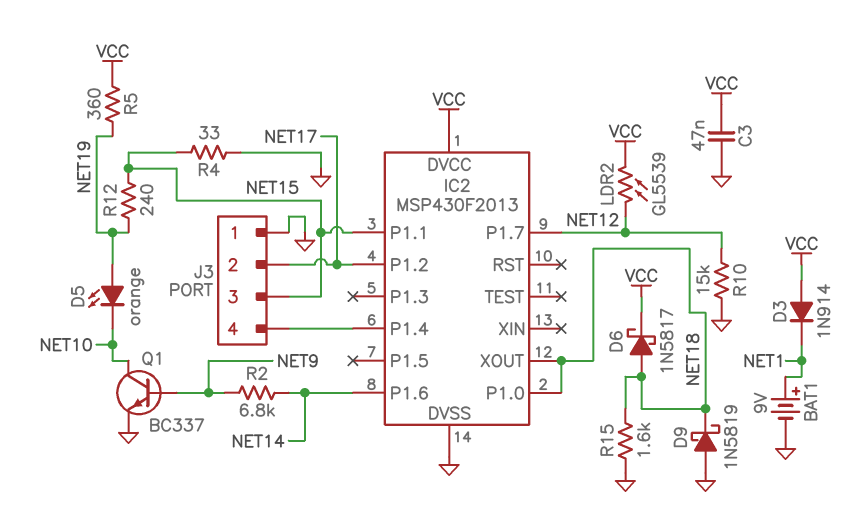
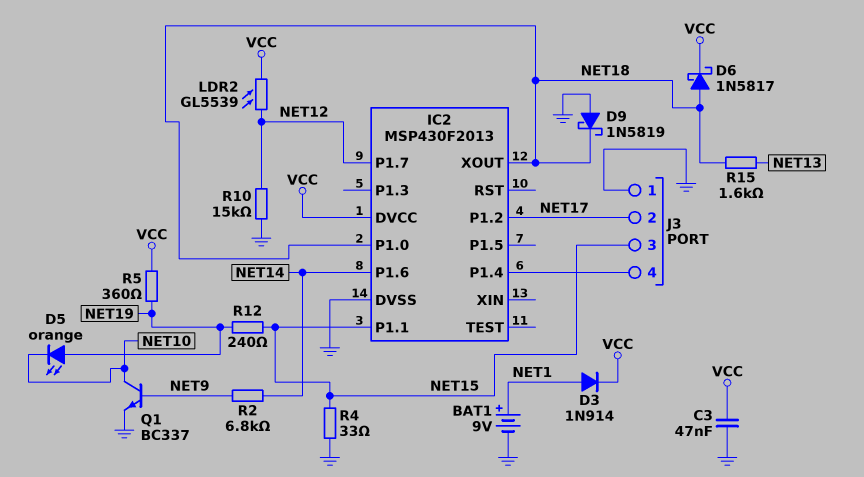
D3: diode 1N914 (A VCC, K NET1) -> diode 1N914 (A NET1, K VCC)
R15: 1.6k (GND, NET18) -> 1.6k (NET13, NET18)

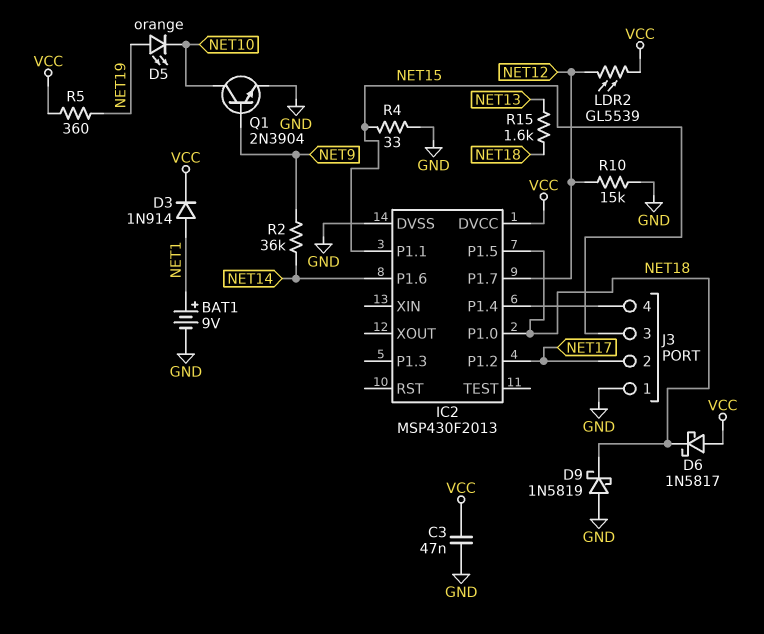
D6: schottky 1N5817 (A NET18, K VCC) -> schottky 1N5817 (A VCC, K NET18)
IC2 pin P1.5: none -> NET18
IC2 pin XOUT: NET18 -> none
Q1: NPN BC337 (B NET9, C NET10, E GND) -> NPN 2N3904 (B NET9, C NET10, E GND)
R2: 6.8k (NET9, NET14) -> 36k (NET9, NET14)
R12: 240 (NET15, NET19) -> none

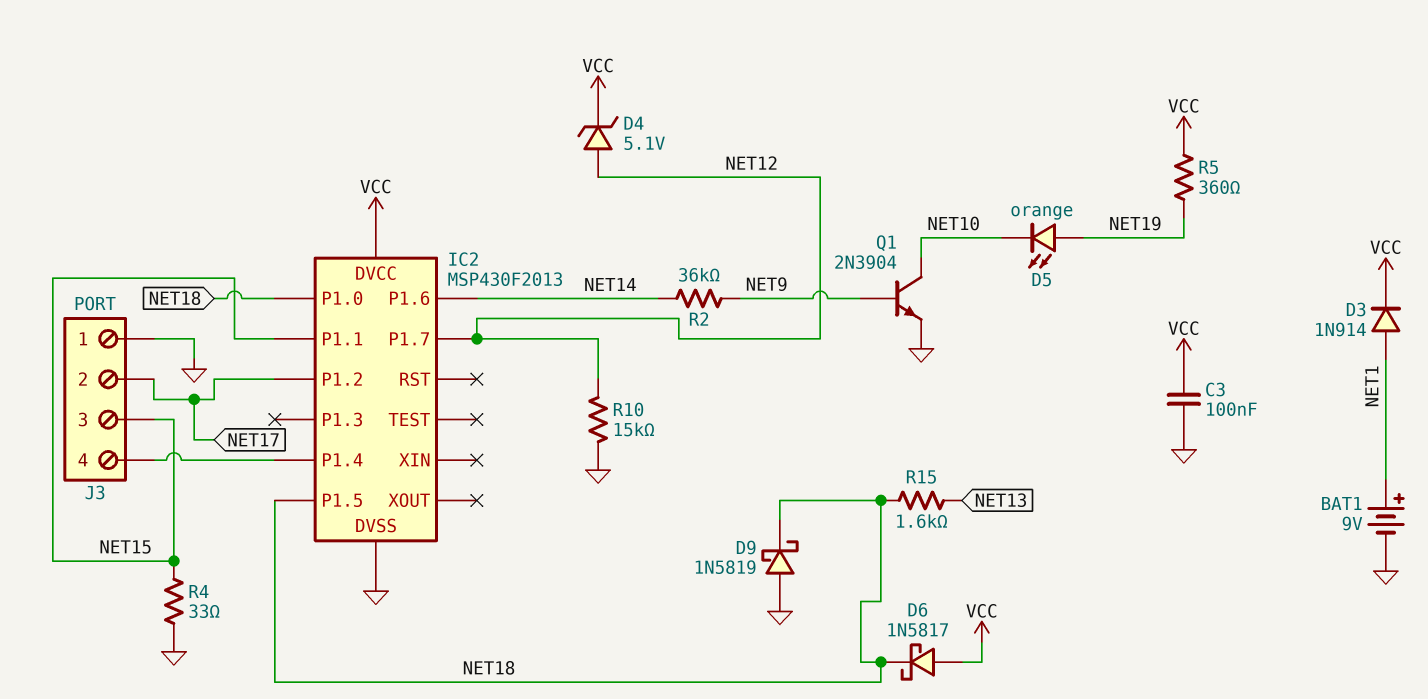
C3: 47nF (GND, VCC) -> 100nF (GND, VCC)
D4: none -> zener 5.1V (A NET12, K VCC)
LDR2: GL5539 (NET12, VCC) -> none

